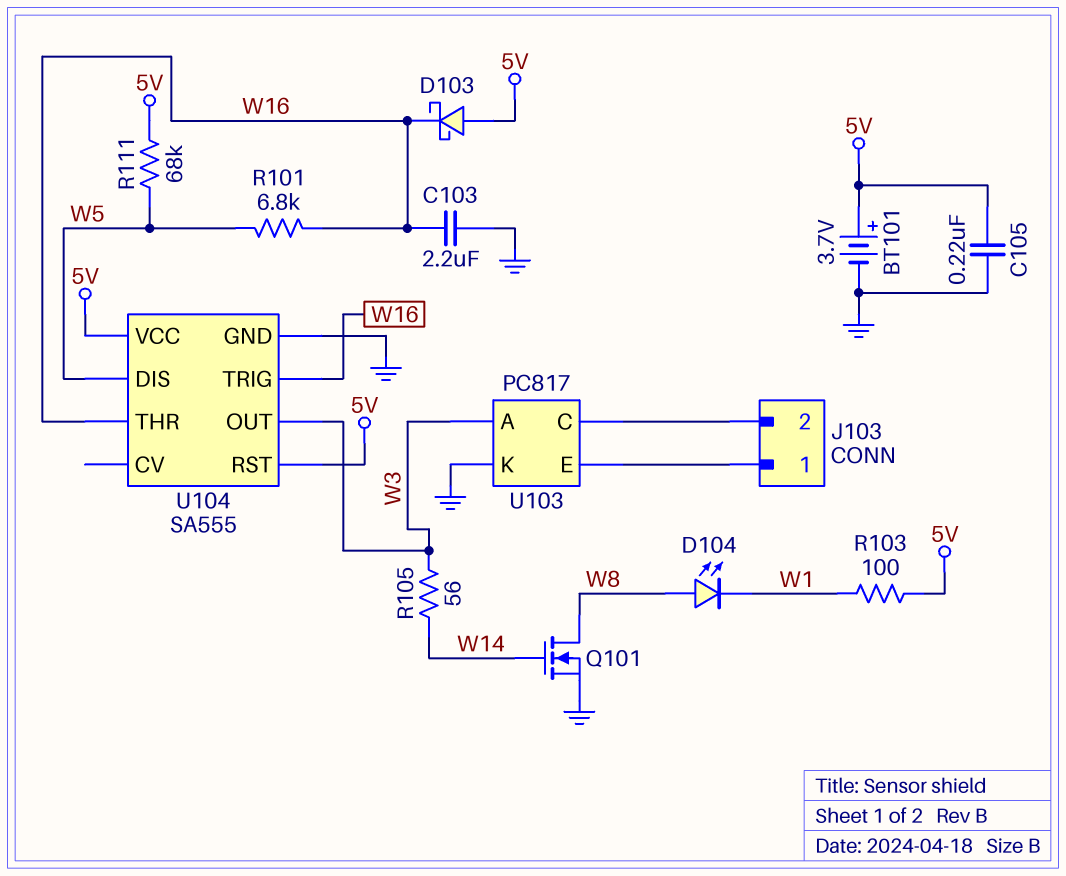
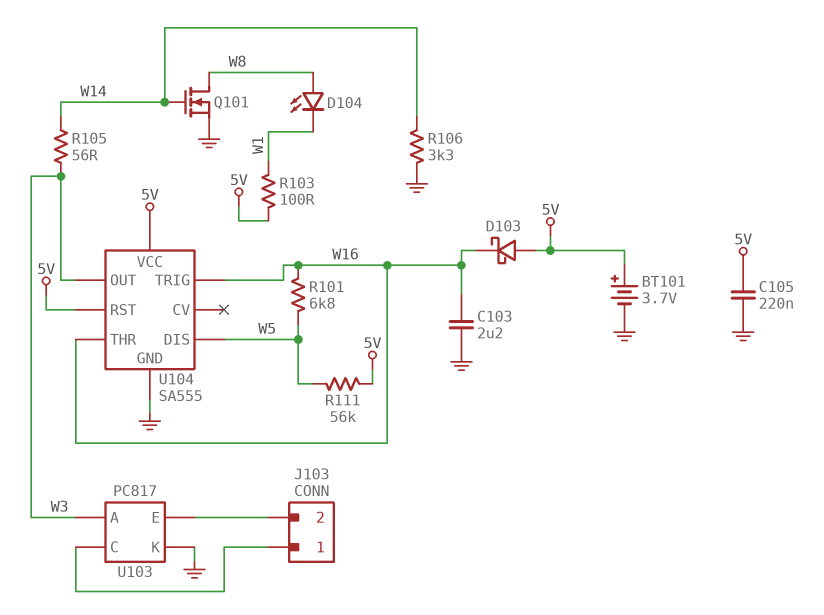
R106: none -> 3.3k (GND, W14)
R111: 68k (5V, W5) -> 56k (5V, W5)
U103 pin C: J103/2 -> J103/1
U103 pin E: J103/1 -> J103/2

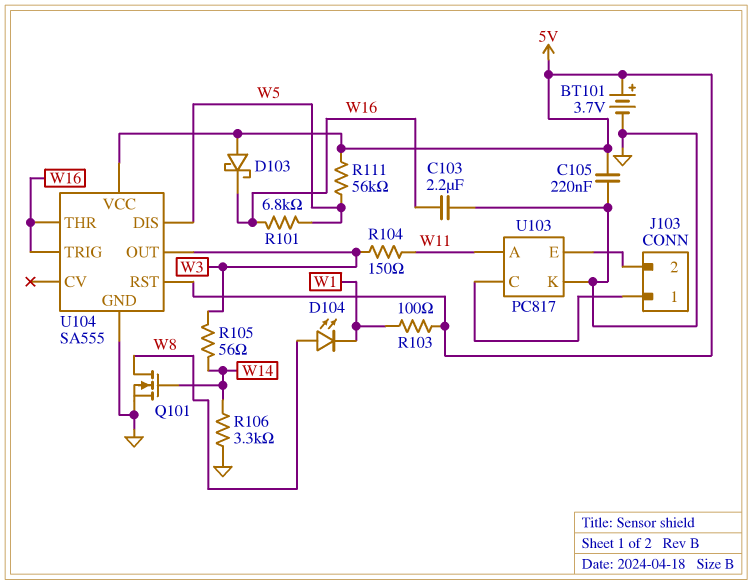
R104: none -> 150 (W3, W11)
U103 pin A: W3 -> W11

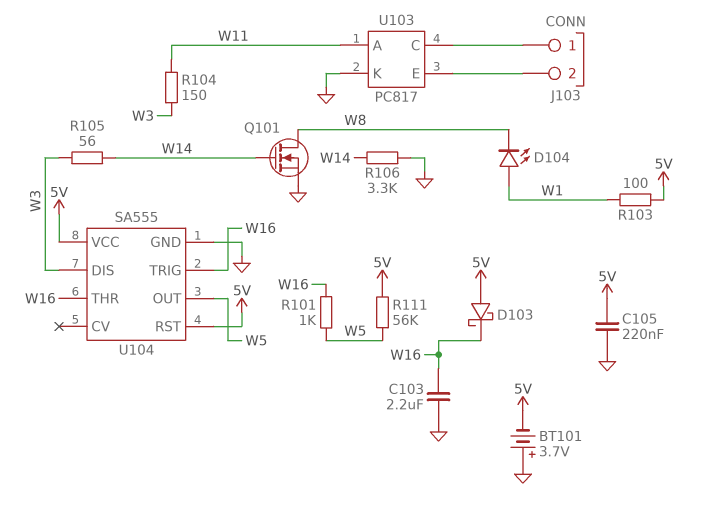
BT101: 3.7V (plus 5V, minus GND) -> 3.7V (plus GND, minus 5V)
D104: LED (A W8, K W1) -> LED (A W1, K W8)
R101: 6.8k (W5, W16) -> 1k (W5, W16)
U104 pin DIS: W5 -> W3
U104 pin OUT: W3 -> W5

